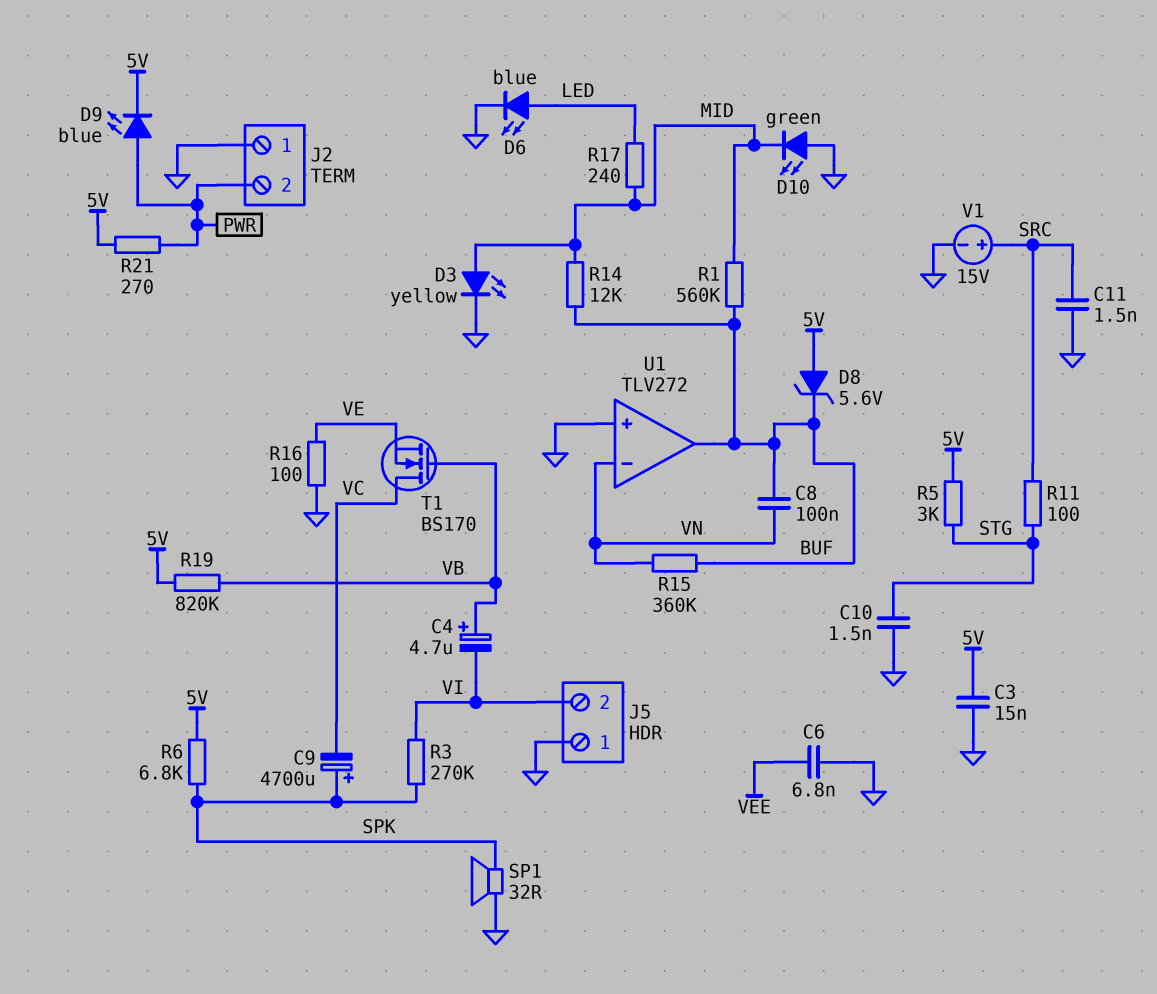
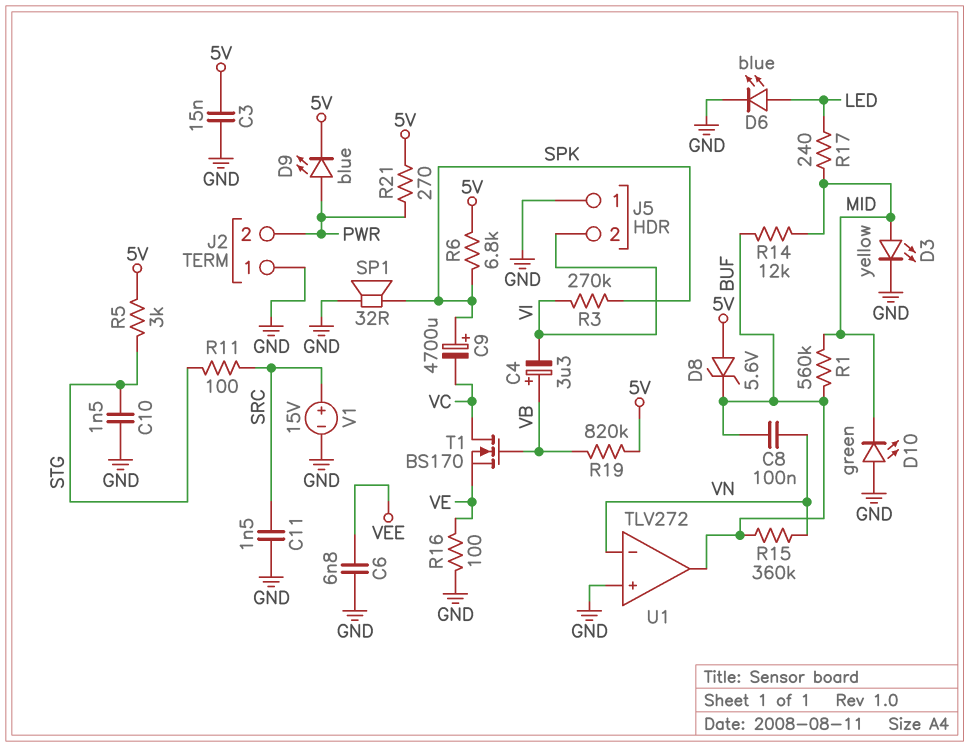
C4: 4.7uF (plus VB, minus VI) -> 3.3uF (plus VB, minus VI)

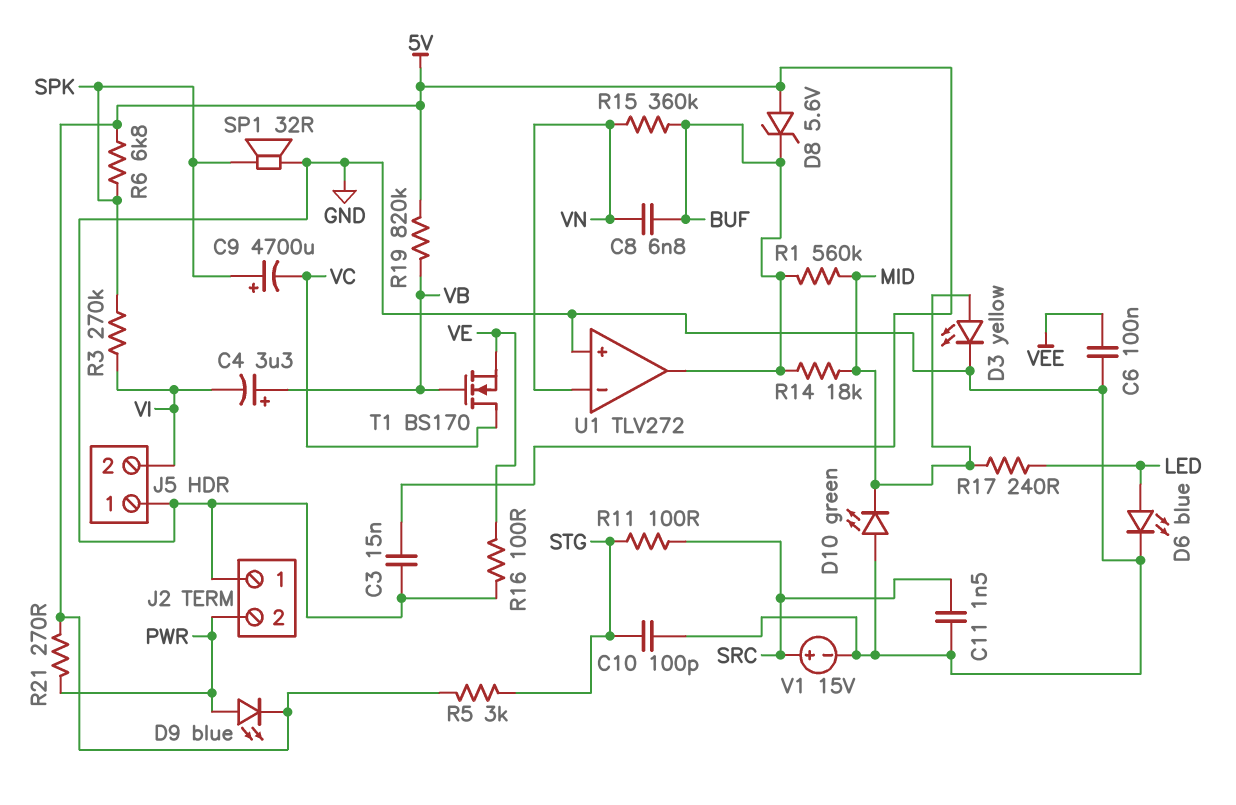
C6: 6.8nF (GND, VEE) -> 100nF (GND, VEE)
C8: 100nF (BUF, VN) -> 6.8nF (BUF, VN)
C10: 1.5nF (GND, STG) -> 100pF (GND, STG)
R14: 12k (BUF, MID) -> 18k (BUF, MID)

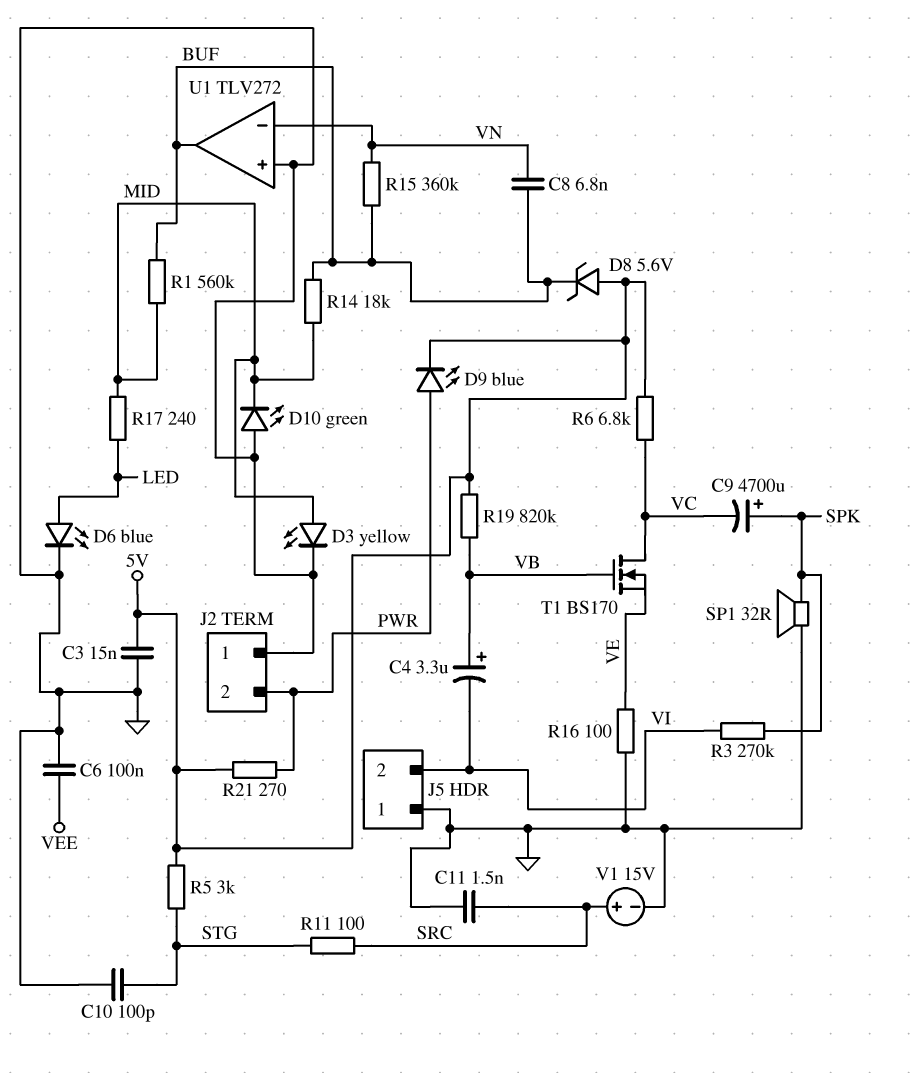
R6: 6.8k (5V, SPK) -> 6.8k (5V, VC)

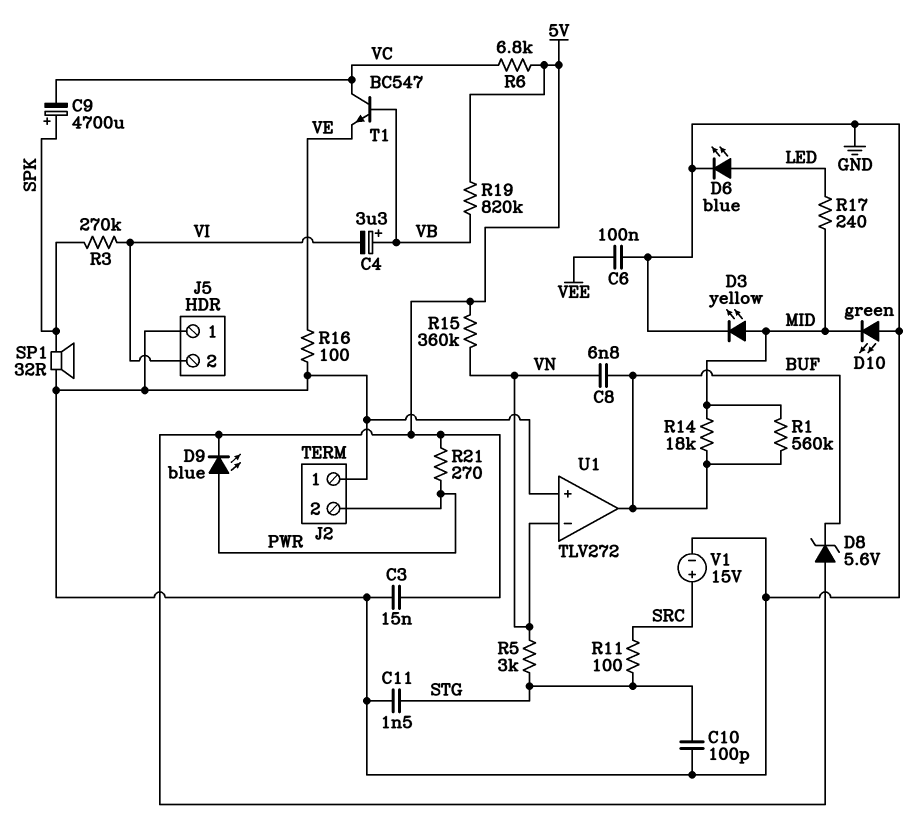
C11: 1.5nF (GND, SRC) -> 1.5nF (GND, STG)
R5: 3k (5V, STG) -> 3k (STG, VN)
R15: 360k (BUF, VN) -> 360k (5V, VN)
T1: NMOS BS170 (G VB, D VC, S VE) -> NPN BC547 (B VB, C VC, E VE)

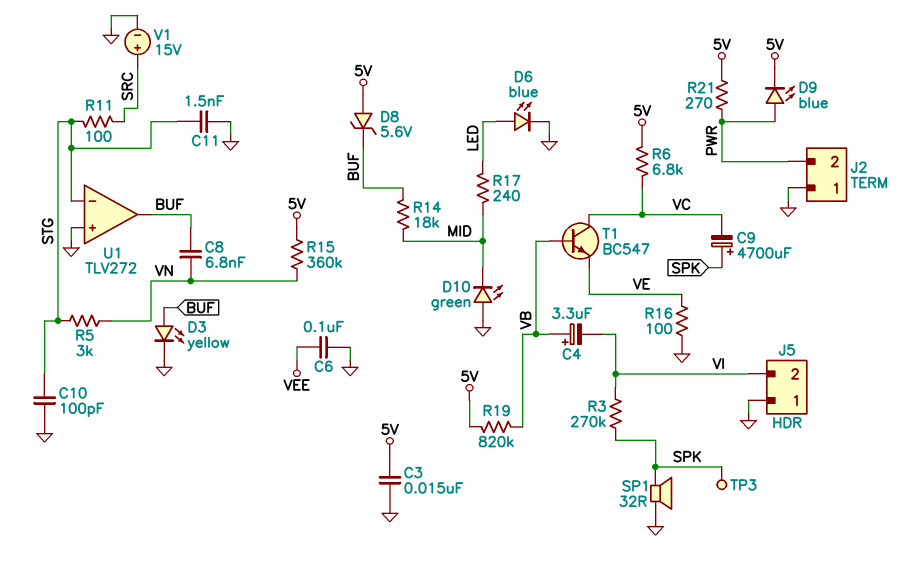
D3: LED yellow (A MID, K GND) -> LED yellow (A BUF, K GND)
R1: 560k (BUF, MID) -> none
TP3: none -> test point (SPK)
U1 pin in-: VN -> STG

